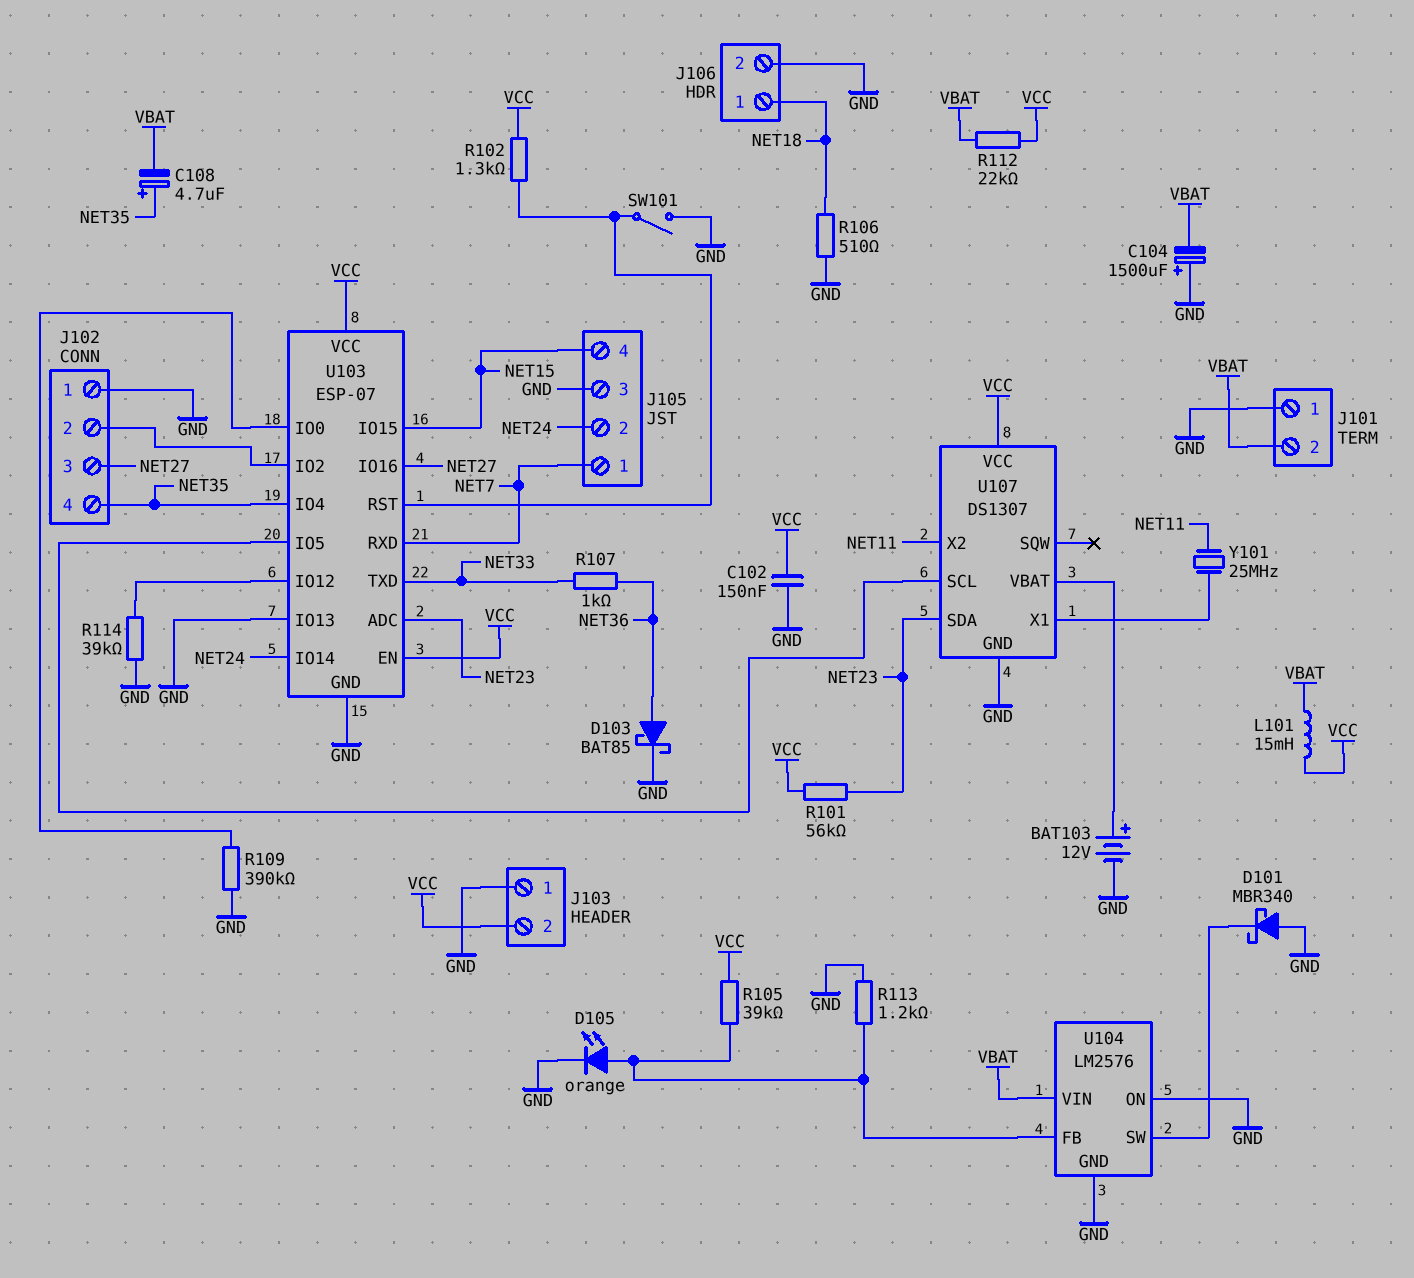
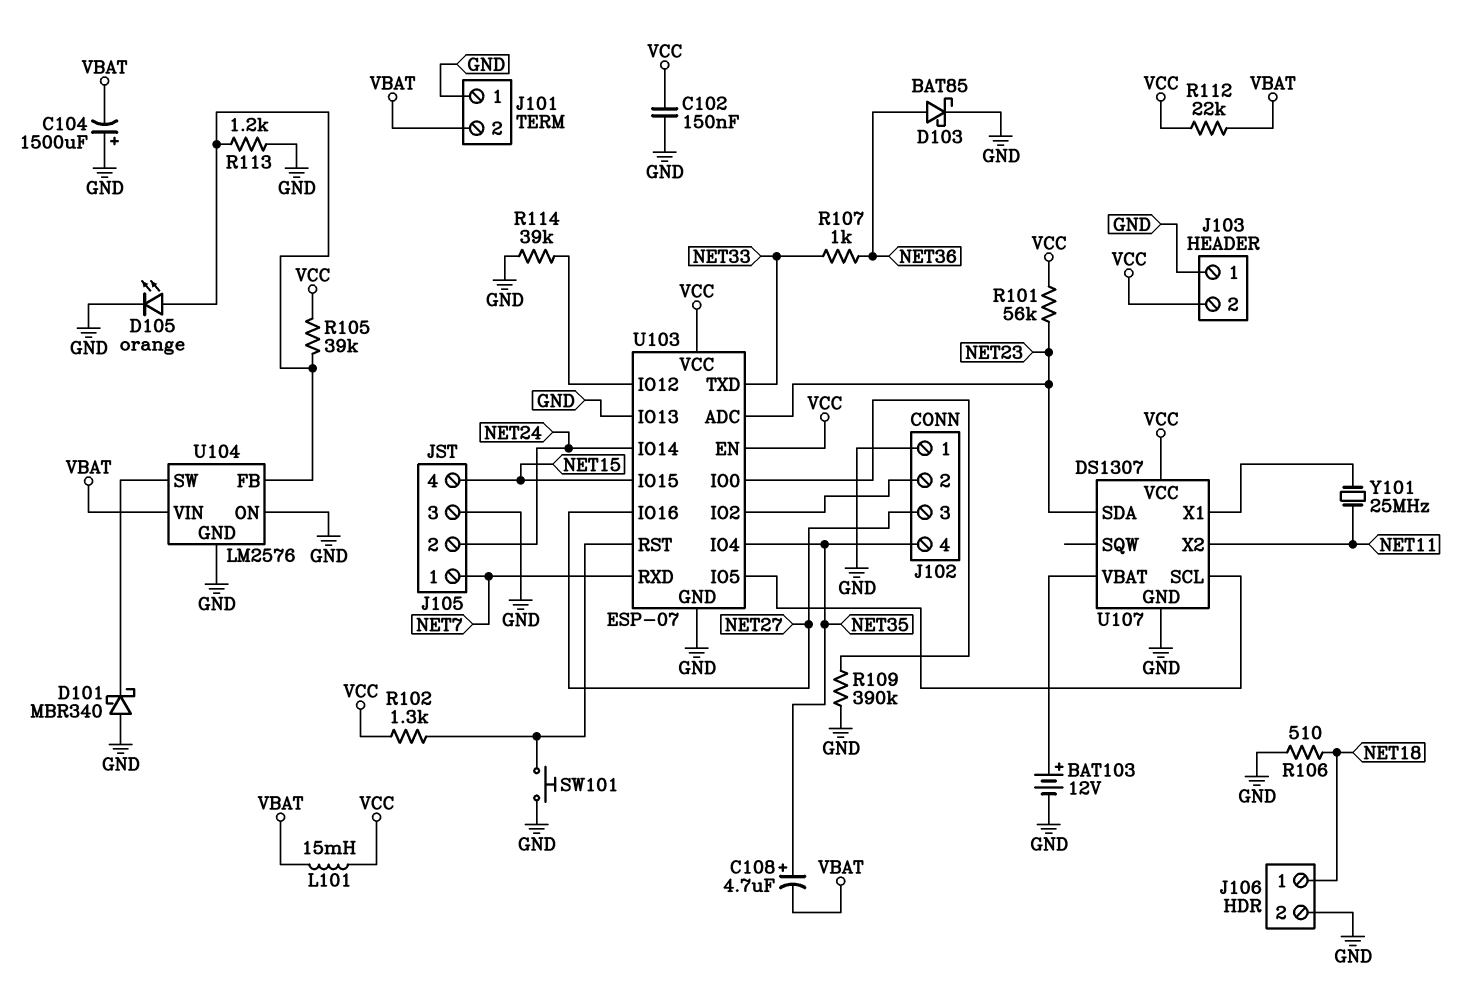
SW101: switch (GND, U103/RST) -> button (GND, U103/RST)

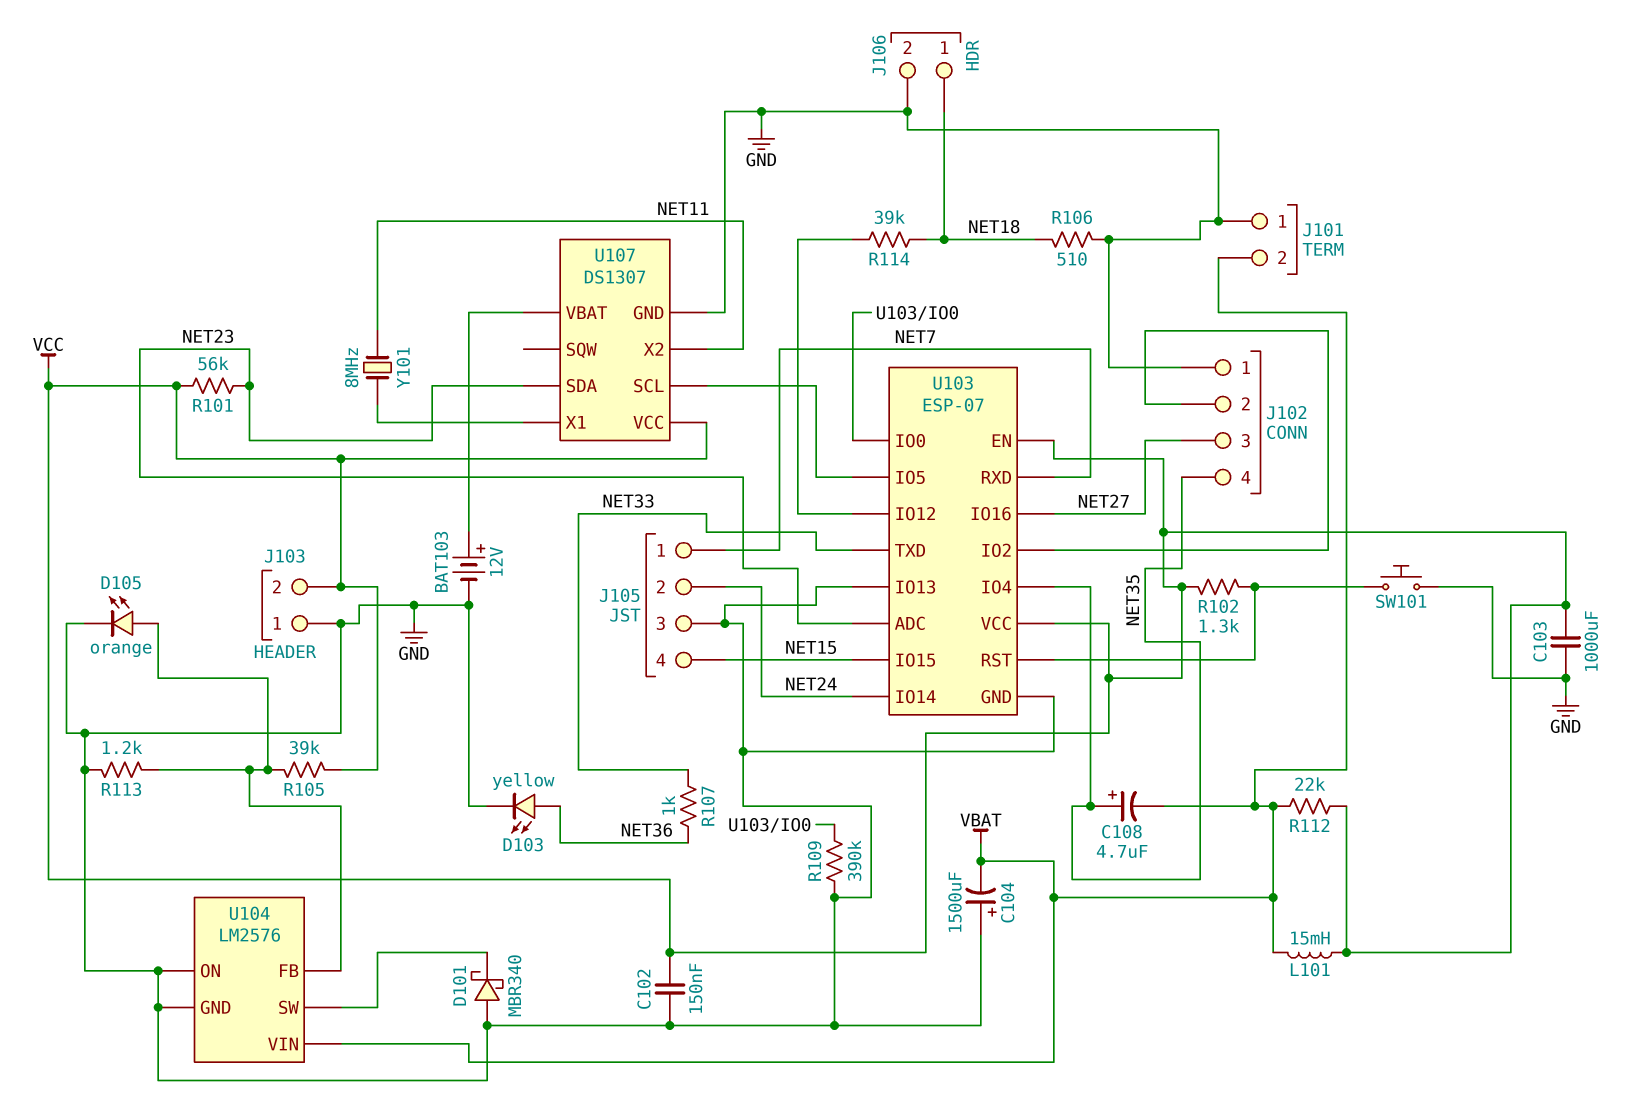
C103: none -> 1000uF (GND, VCC)
D103: schottky BAT85 (A NET36, K GND) -> LED yellow (A NET36, K GND)
R114: 39k (GND, U103/IO12) -> 39k (NET18, U103/IO12)
Y101: 25MHz (NET11, U107/X1) -> 8MHz (NET11, U107/X1)

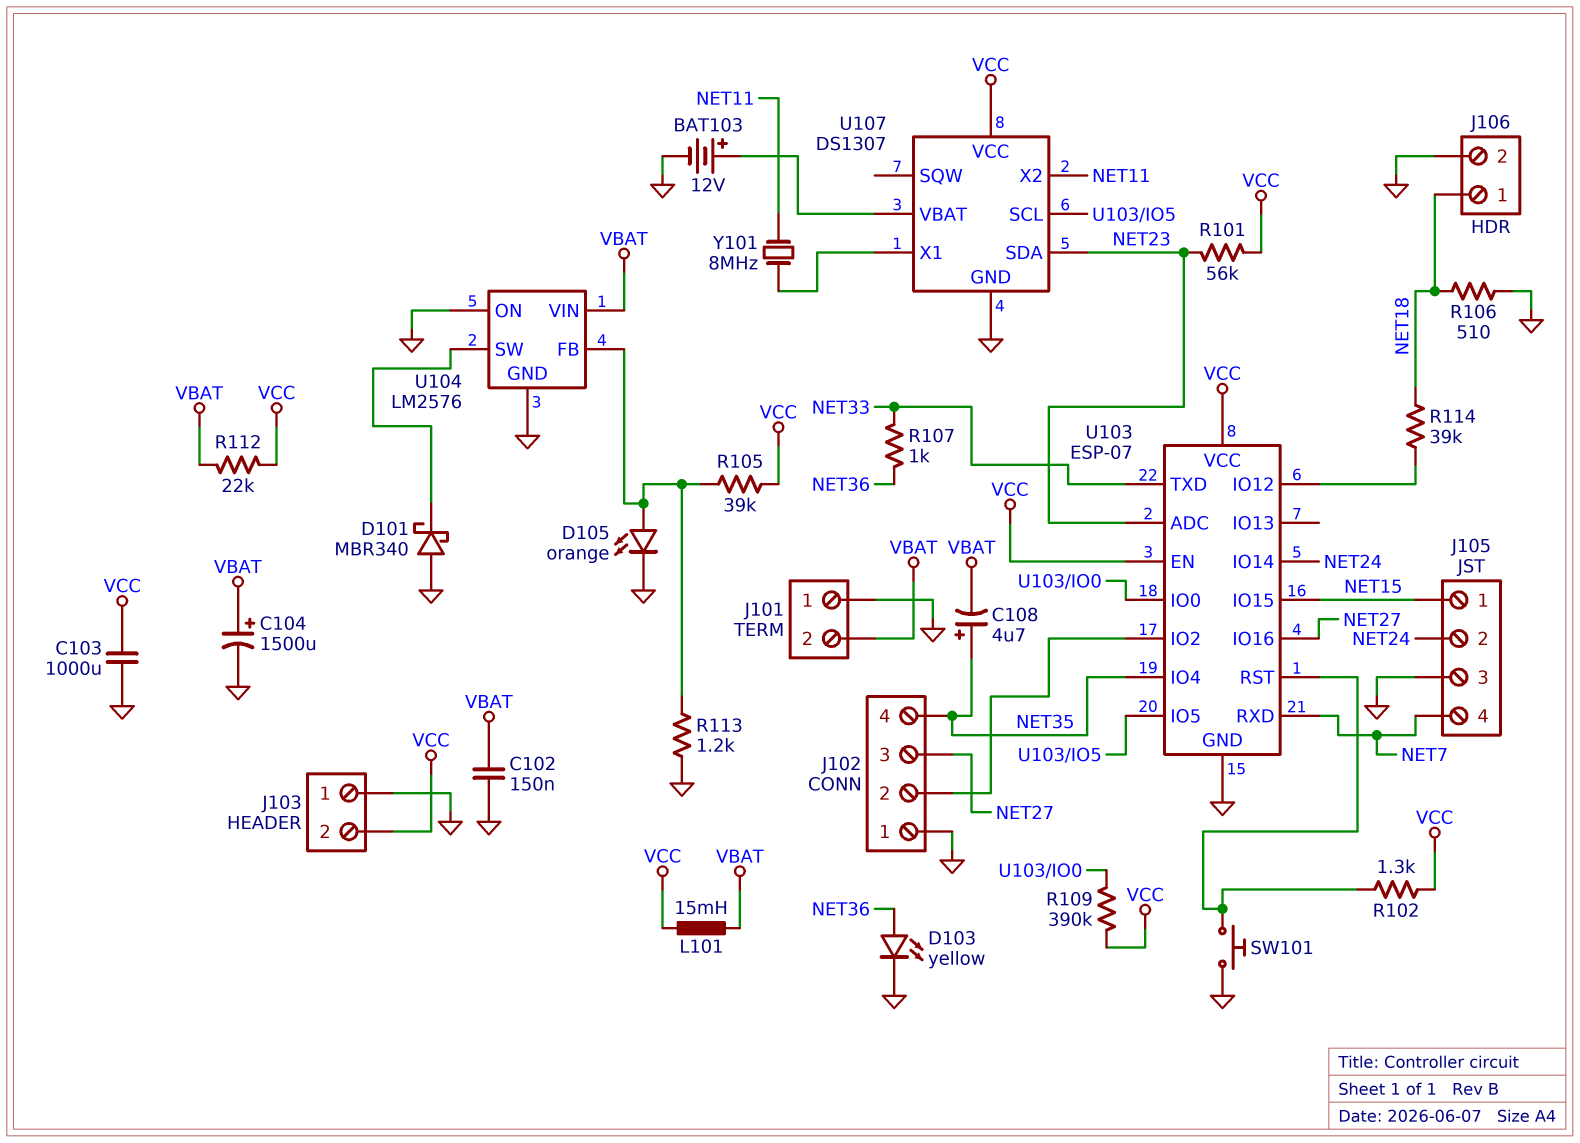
C102: 150nF (GND, VCC) -> 150nF (GND, VBAT)
C104: 1500uF (plus GND, minus VBAT) -> 1500uF (plus VBAT, minus GND)
J105 pin 1: NET7 -> NET15
J105 pin 4: NET15 -> NET7
R109: 390k (GND, U103/IO0) -> 390k (U103/IO0, VCC)
U103 pin IO13: GND -> none

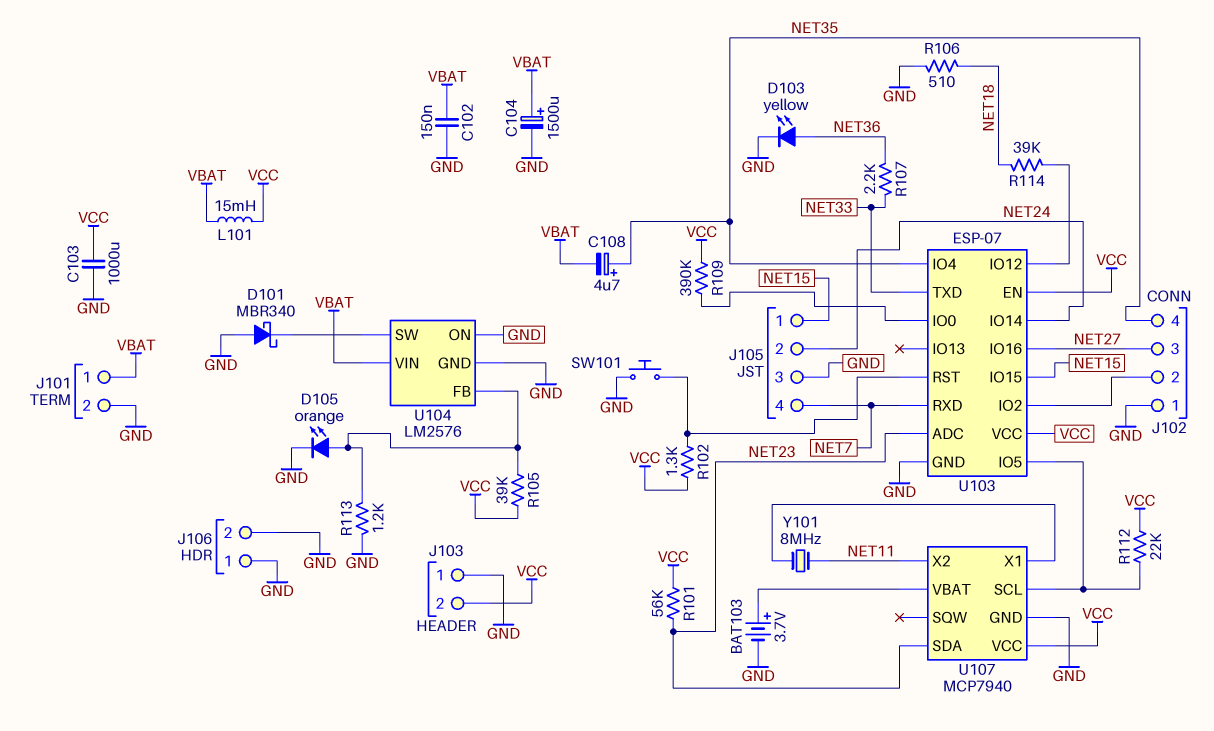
BAT103: 12V (plus U107/VBAT, minus GND) -> 3.7V (plus U107/VBAT, minus GND)
J101 pin 1: GND -> VBAT
J101 pin 2: VBAT -> GND
J106 pin 1: NET18 -> GND
R107: 1k (NET33, NET36) -> 2.2k (NET33, NET36)
R112: 22k (VBAT, VCC) -> 22k (U103/IO5, VCC)
U107: DS1307 -> MCP7940

